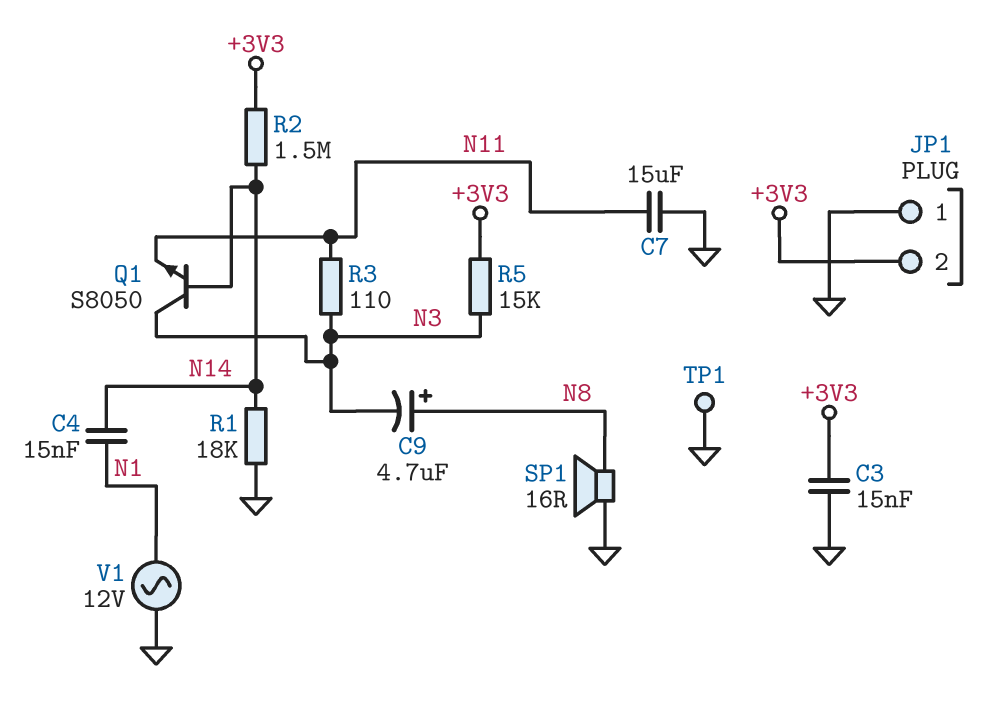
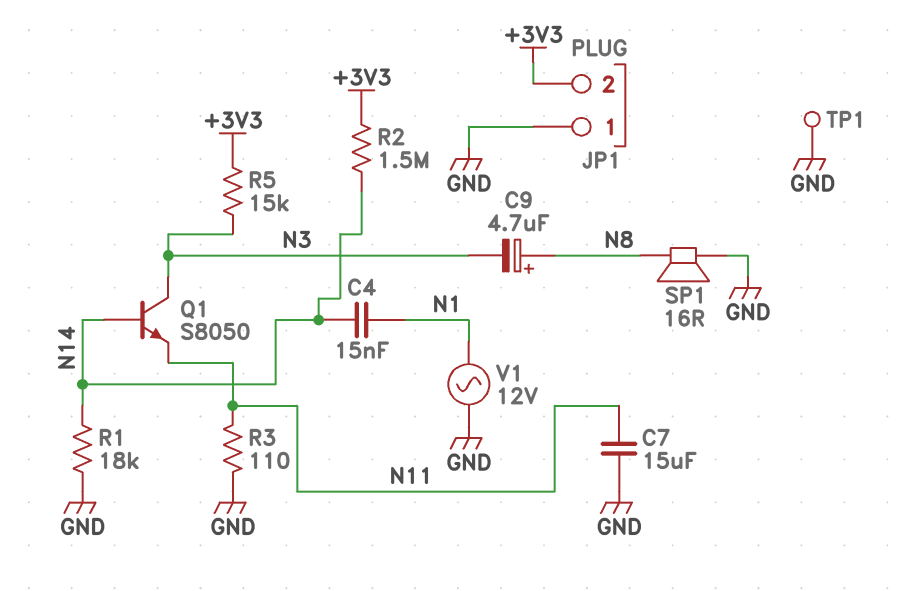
C3: 15nF (+3V3, GND) -> none
R3: 110 (N3, N11) -> 110 (GND, N11)

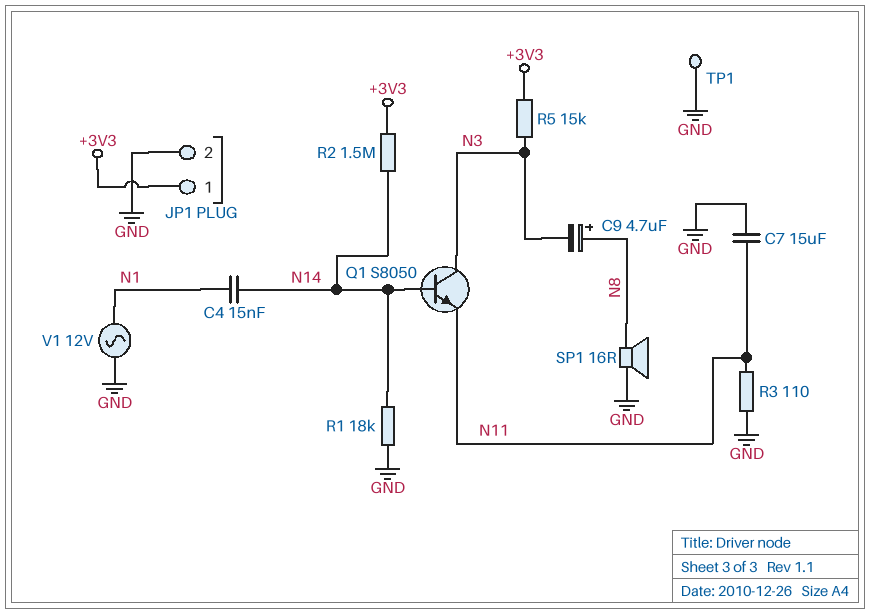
JP1 pin 1: GND -> +3V3
JP1 pin 2: +3V3 -> GND

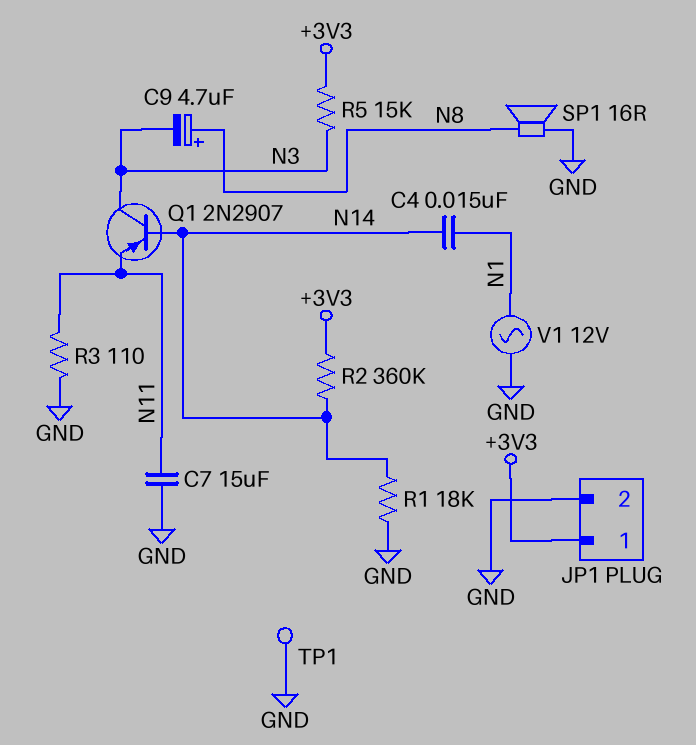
Q1: NPN S8050 (B N14, C N3, E N11) -> PNP 2N2907 (B N14, C N3, E N11)
R2: 1.5M (+3V3, N14) -> 360k (+3V3, N14)

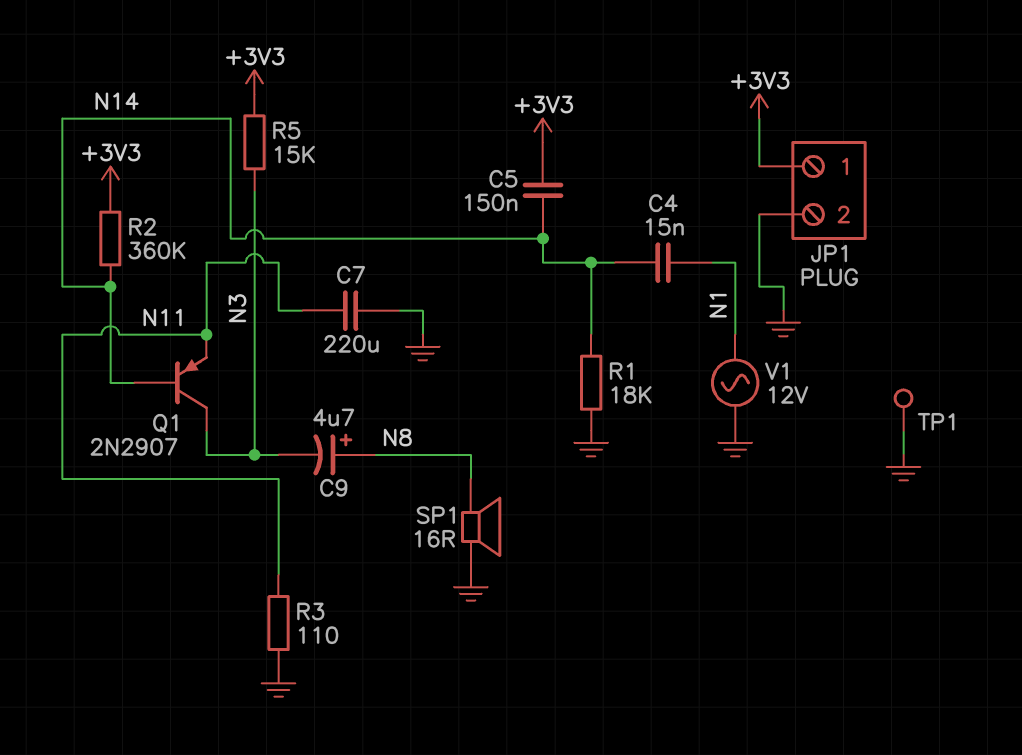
C5: none -> 150nF (+3V3, N14)
C7: 15uF (GND, N11) -> 220uF (GND, N11)

